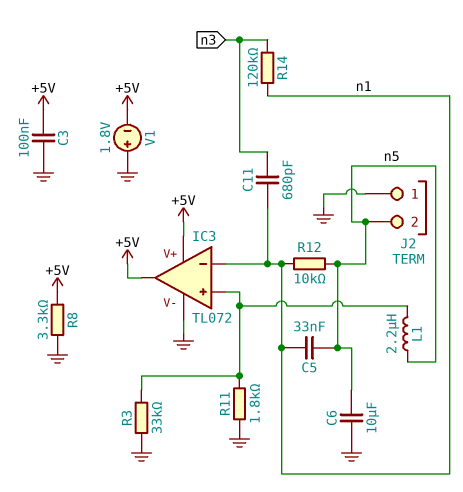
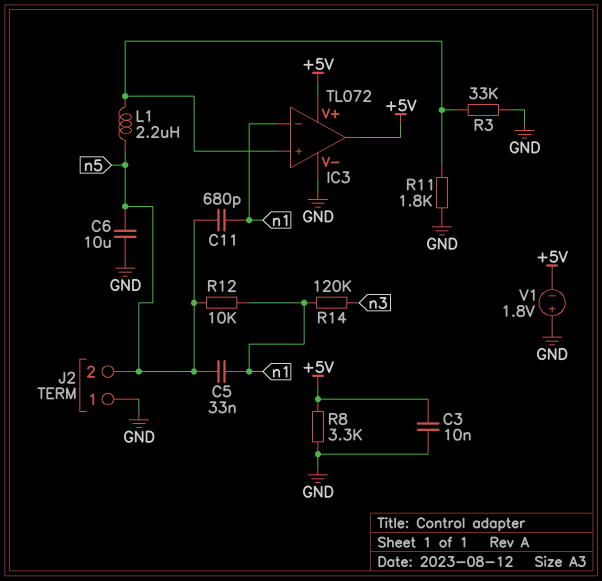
C3: 100nF (+5V, GND) -> 10nF (+5V, GND)
C11: 680pF (n1, n3) -> 680pF (n1, n5)

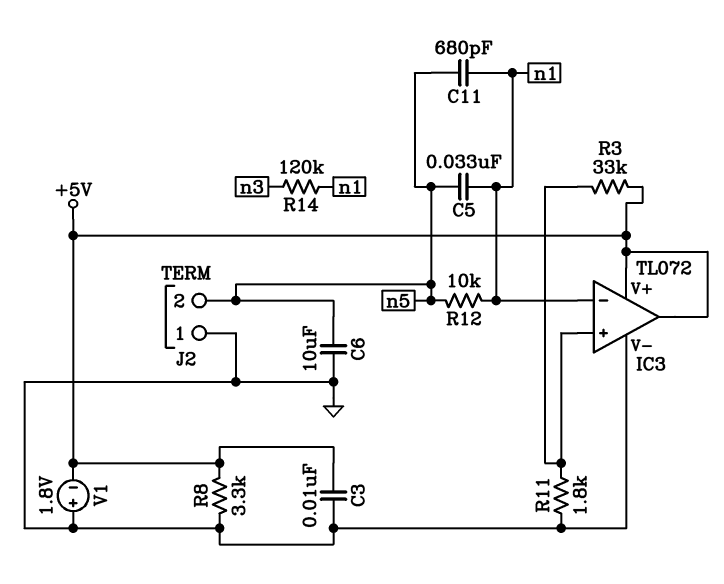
L1: 2.2uH (IC3/in+, n5) -> none
R3: 33k (GND, IC3/in+) -> 33k (+5V, IC3/in+)

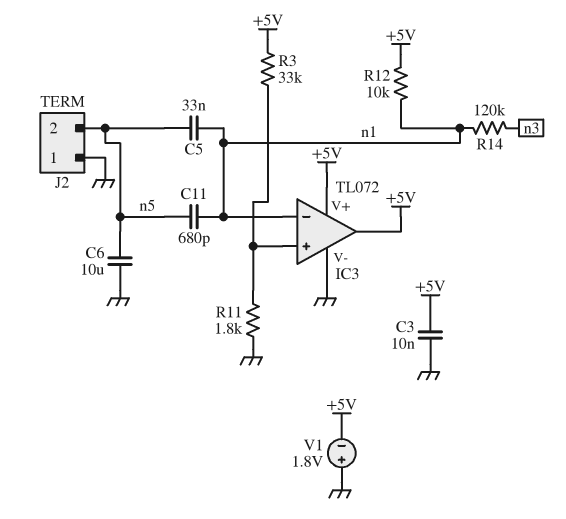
R8: 3.3k (+5V, GND) -> none
R12: 10k (n1, n5) -> 10k (+5V, n1)

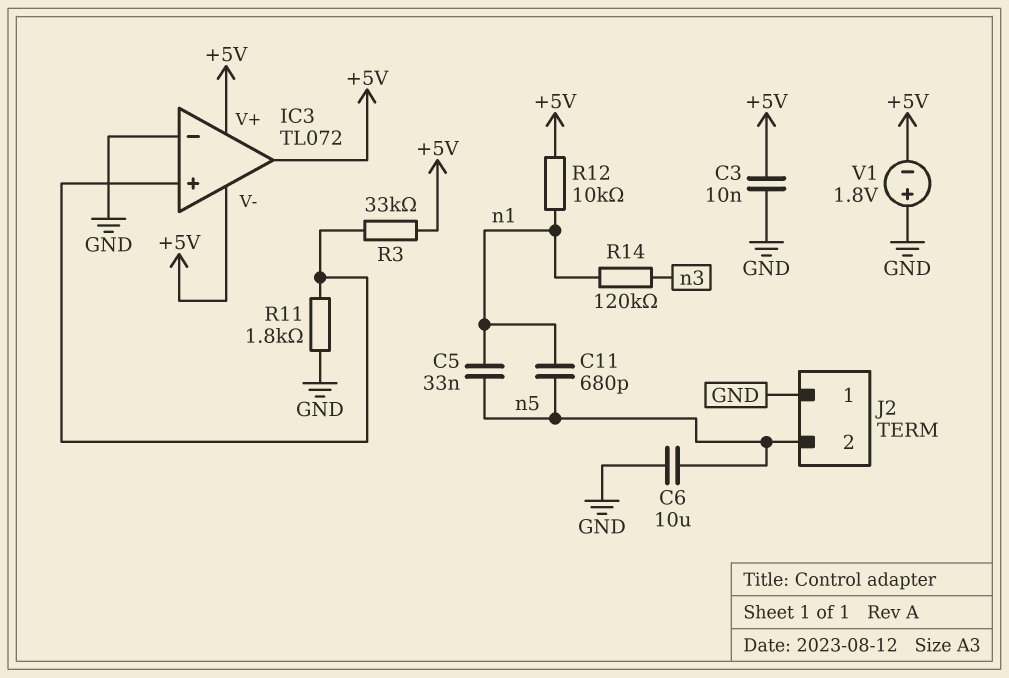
IC3 pin V-: GND -> +5V
IC3 pin in-: n1 -> GND

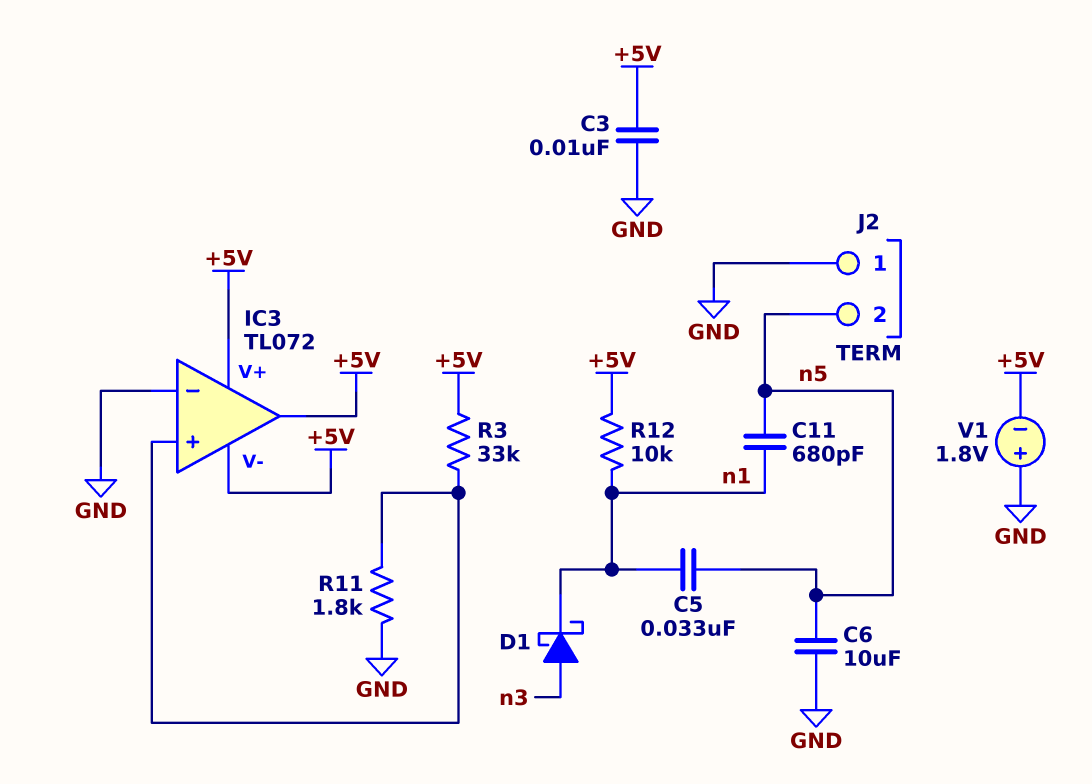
D1: none -> schottky (A n3, K n1)
R14: 120k (n1, n3) -> none

